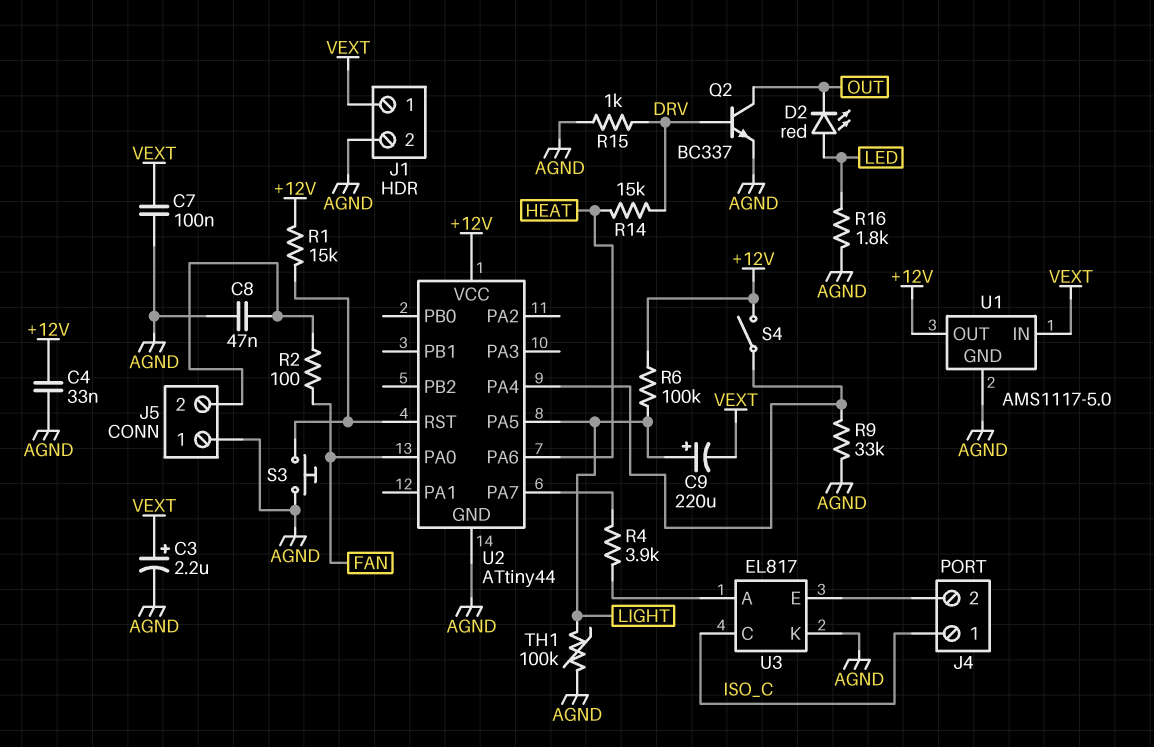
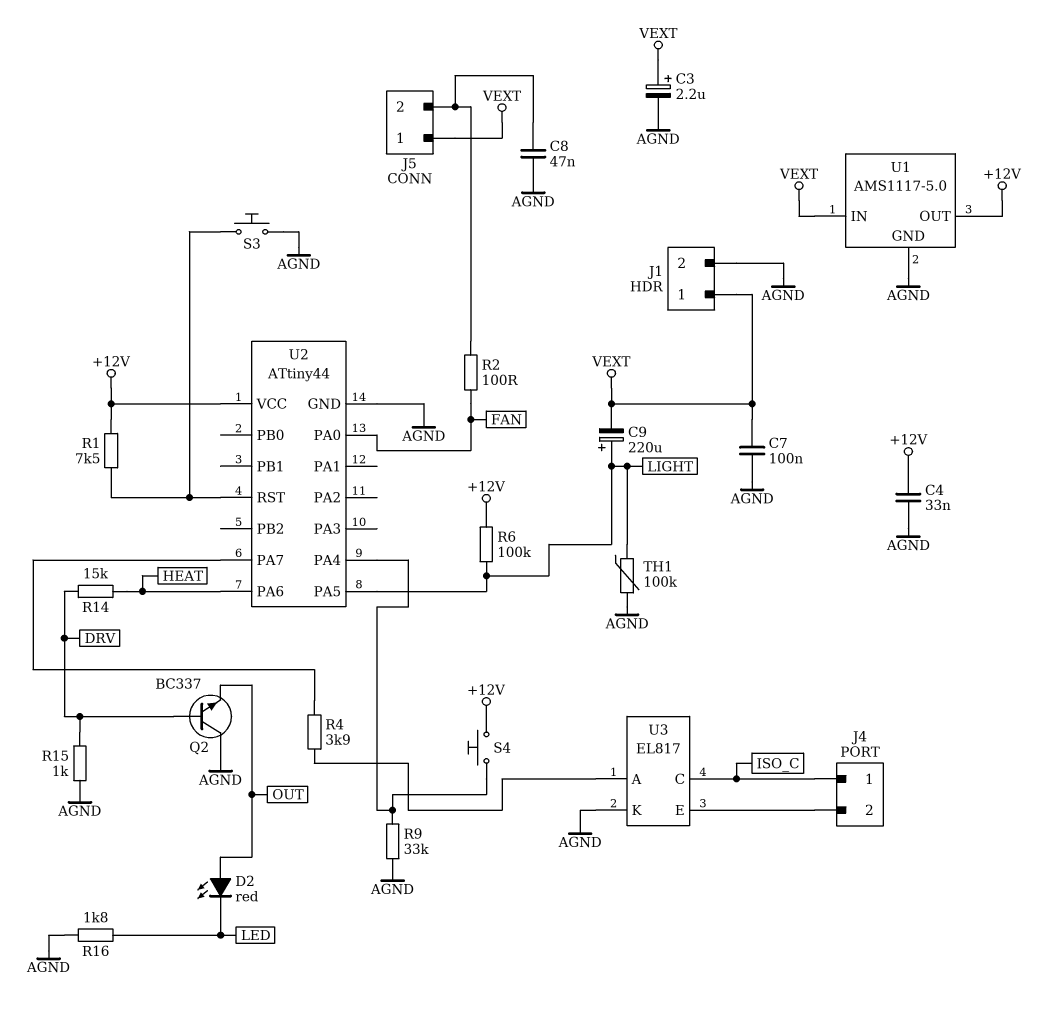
D2: LED red (A LED, K OUT) -> LED red (A OUT, K LED)
J5 pin 1: AGND -> VEXT
Q2: NPN BC337 (B DRV, C OUT, E AGND) -> NPN BC337 (B DRV, C AGND, E OUT)
R1: 15k (+12V, U2/RST) -> 7.5k (+12V, U2/RST)
S4: switch (+12V, U2/PA4) -> button (+12V, U2/PA4)

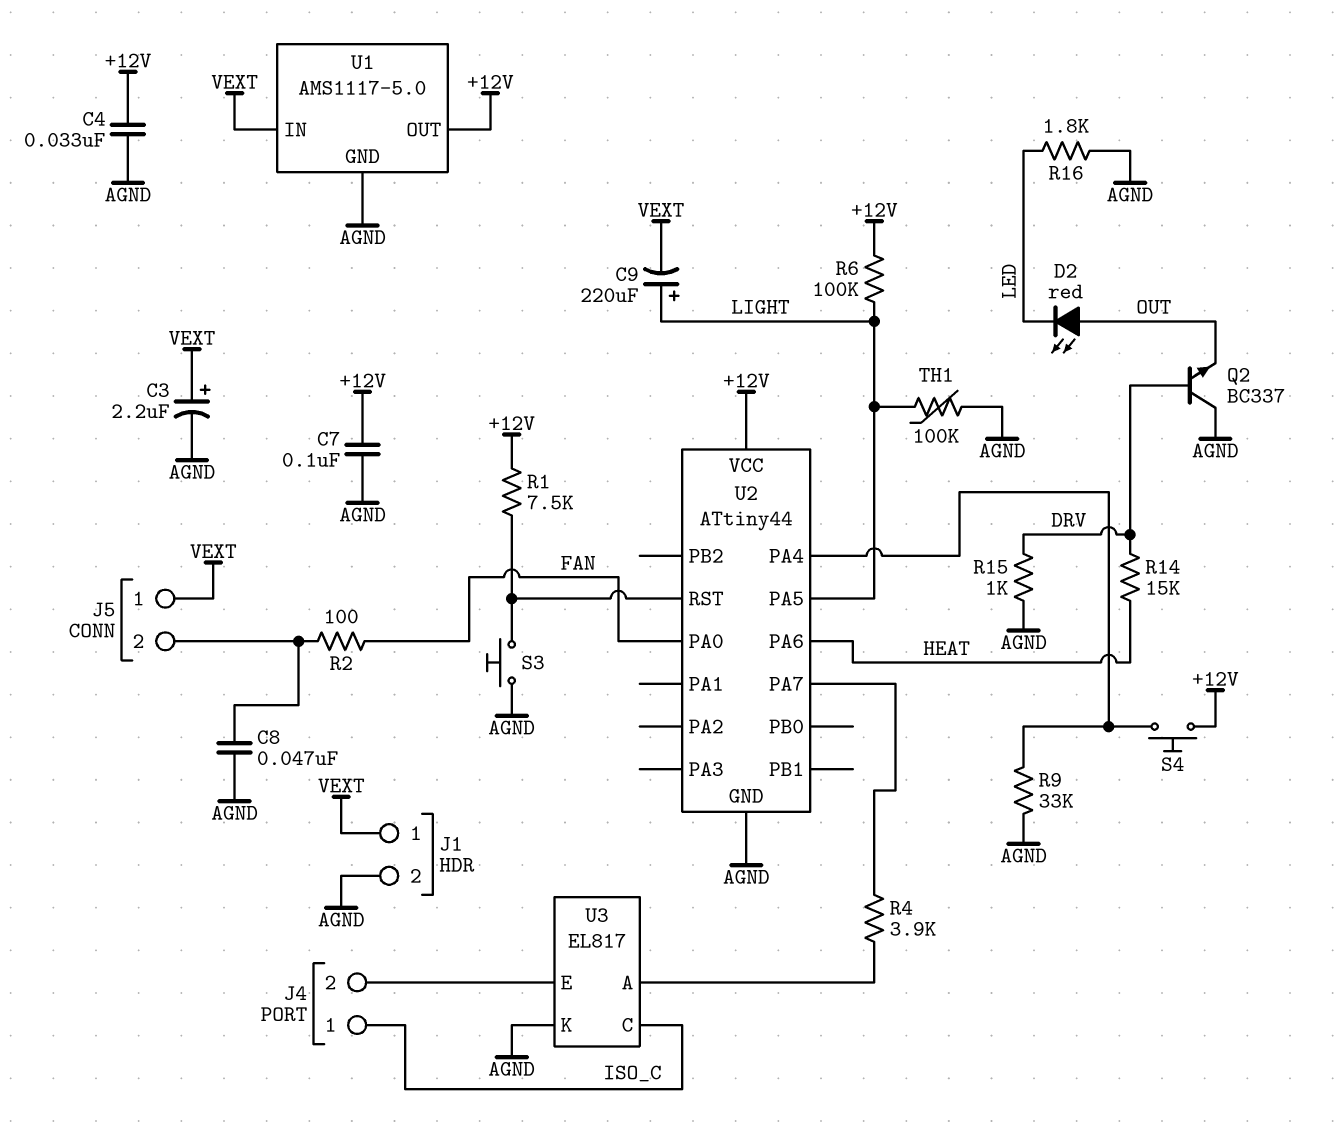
C7: 100nF (AGND, VEXT) -> 100nF (+12V, AGND)

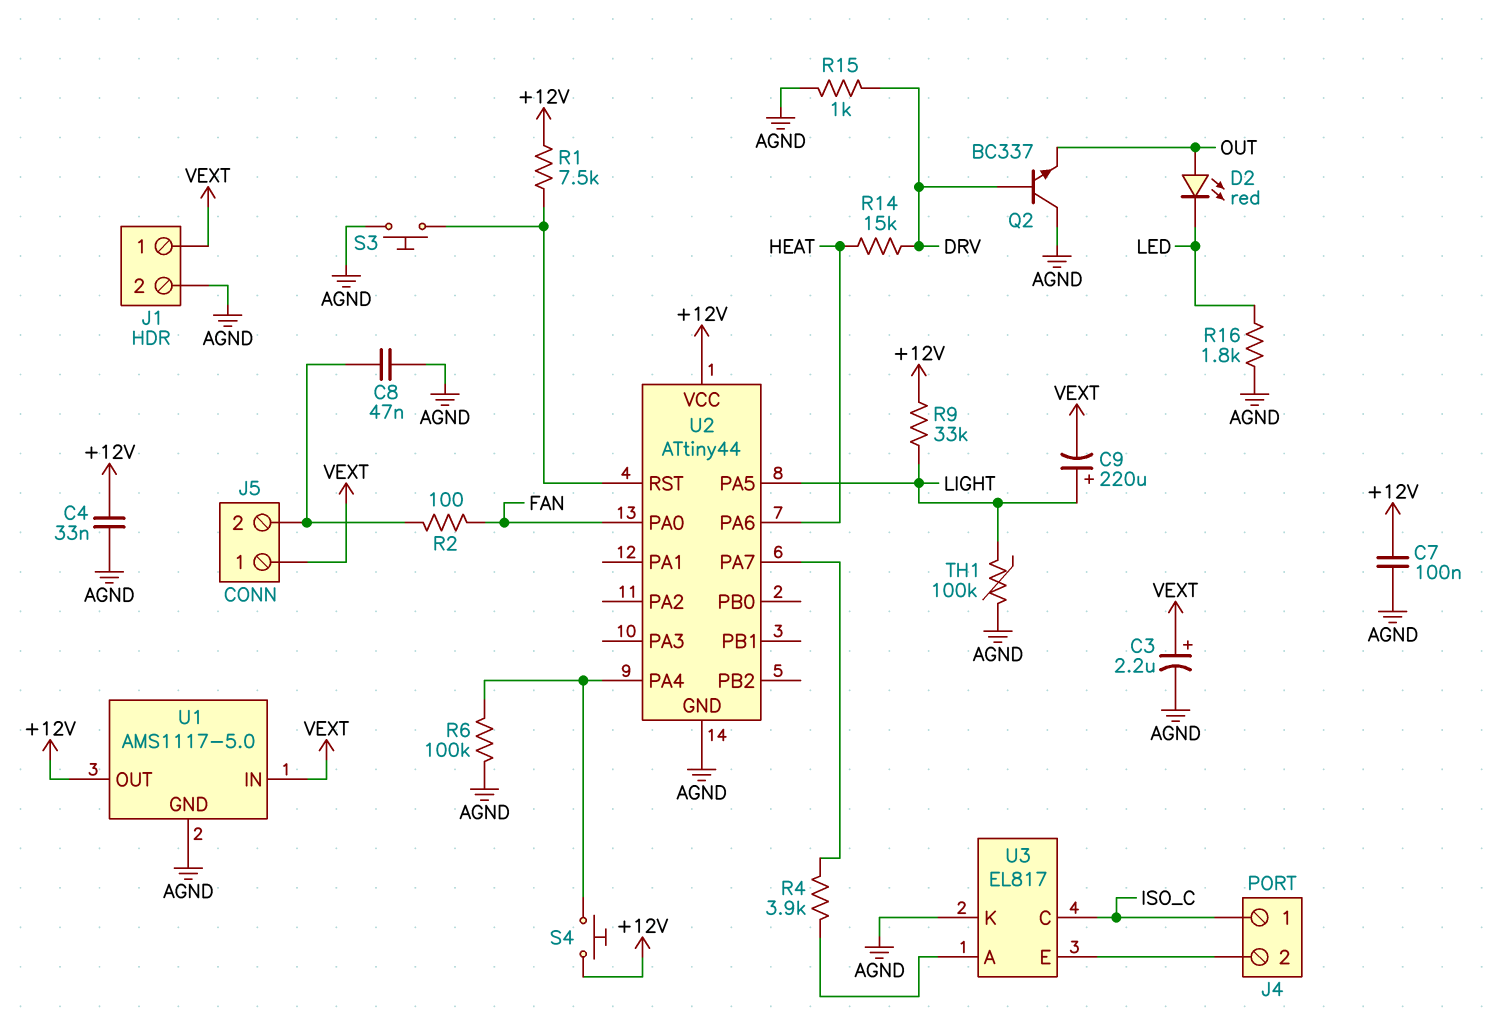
R6: 100k (+12V, LIGHT) -> 100k (AGND, U2/PA4)
R9: 33k (AGND, U2/PA4) -> 33k (+12V, LIGHT)

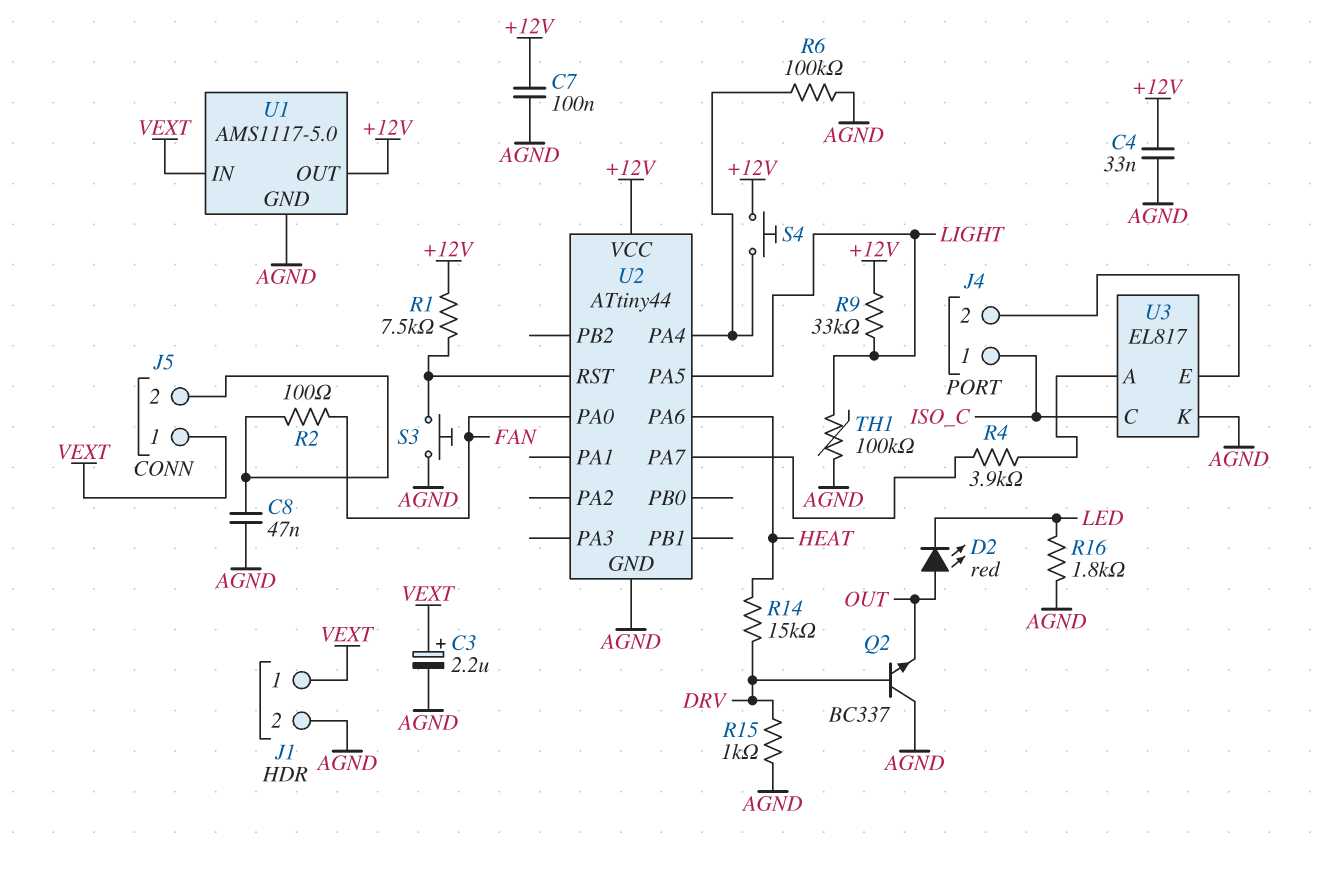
C9: 220uF (plus LIGHT, minus VEXT) -> none

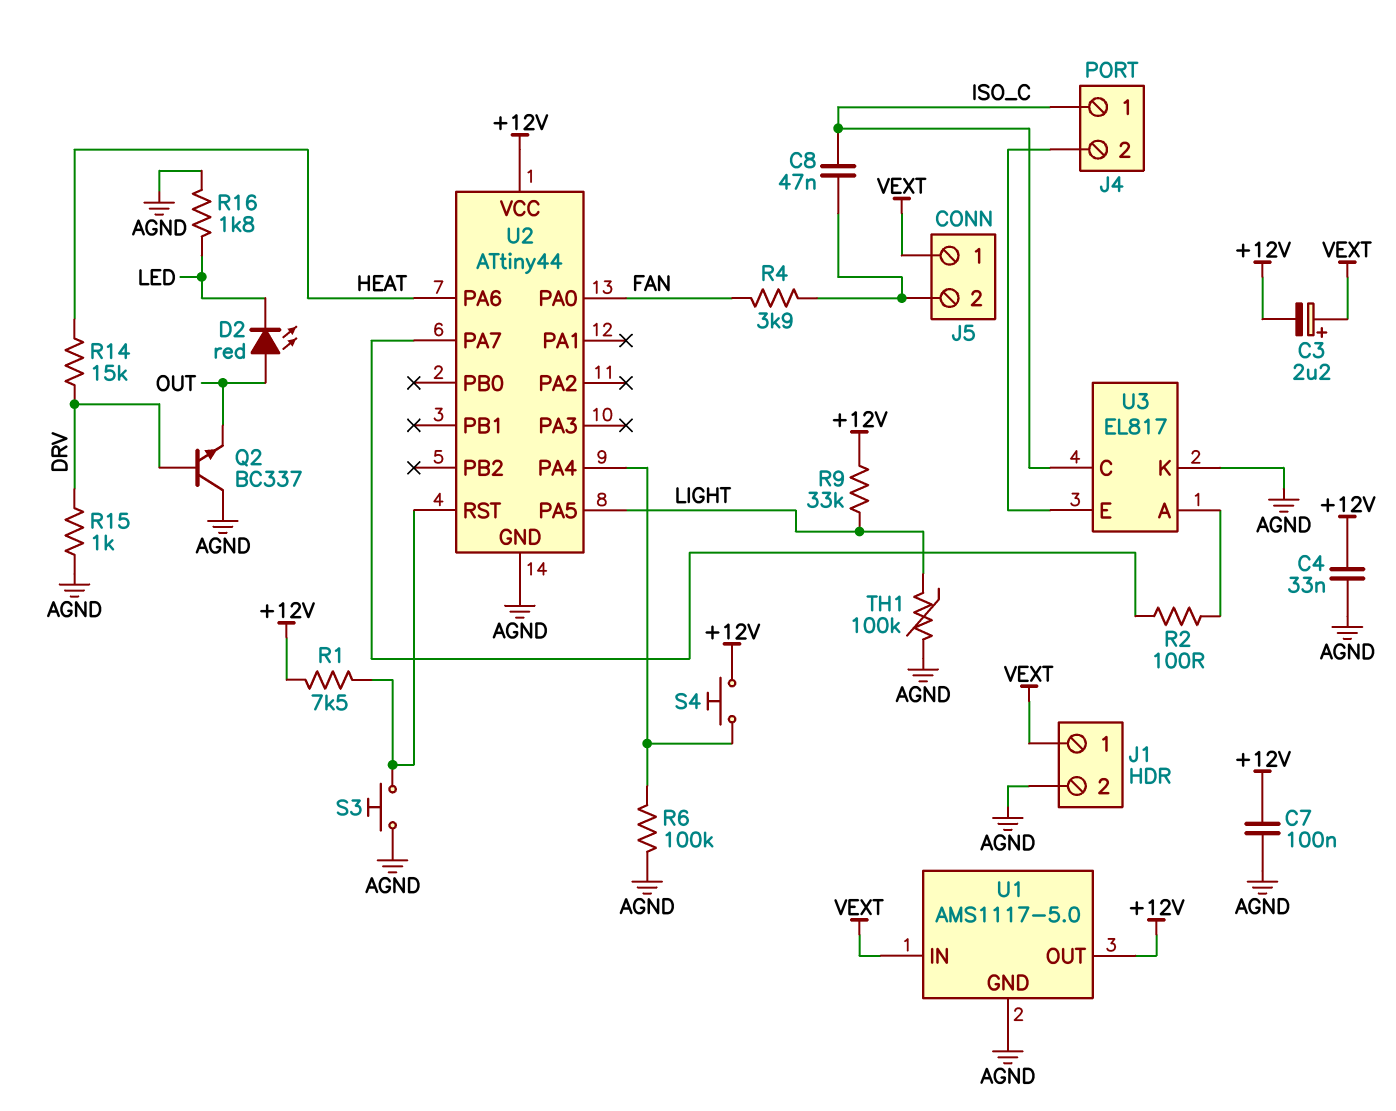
C3: 2.2uF (plus VEXT, minus AGND) -> 2.2uF (plus VEXT, minus +12V)
C8: 47nF (AGND, J5/2) -> 47nF (ISO_C, J5/2)
R2: 100 (FAN, J5/2) -> 100 (U2/PA7, U3/A)
R4: 3.9k (U2/PA7, U3/A) -> 3.9k (FAN, J5/2)

